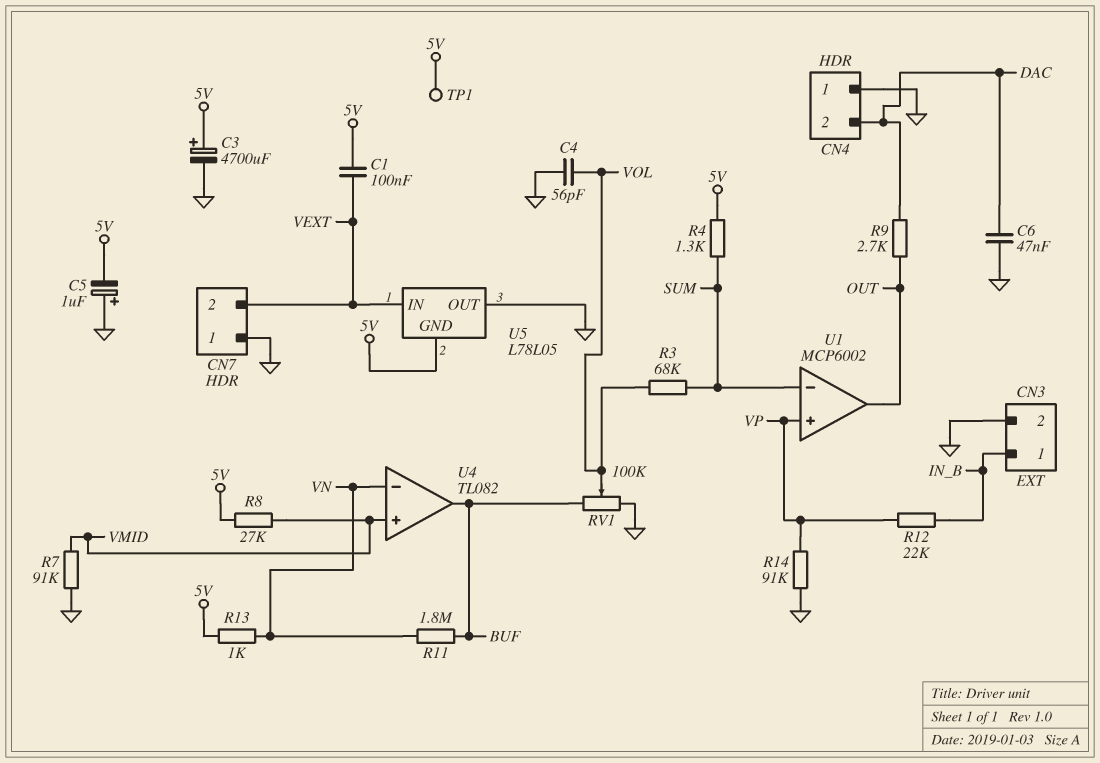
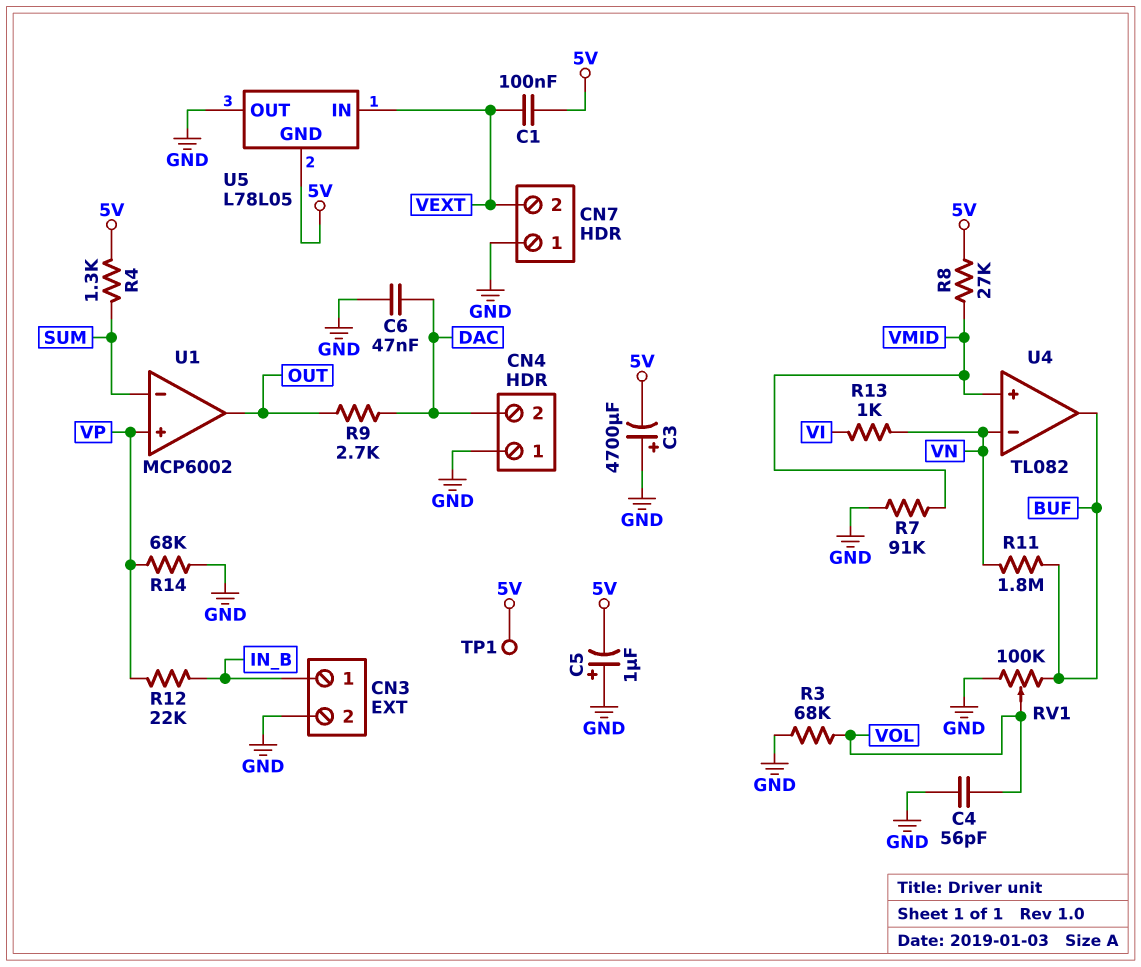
C3: 4700uF (plus 5V, minus GND) -> 4700uF (plus GND, minus 5V)
R3: 68k (SUM, VOL) -> 68k (GND, VOL)
R13: 1k (5V, VN) -> 1k (VI, VN)
R14: 91k (GND, VP) -> 68k (GND, VP)

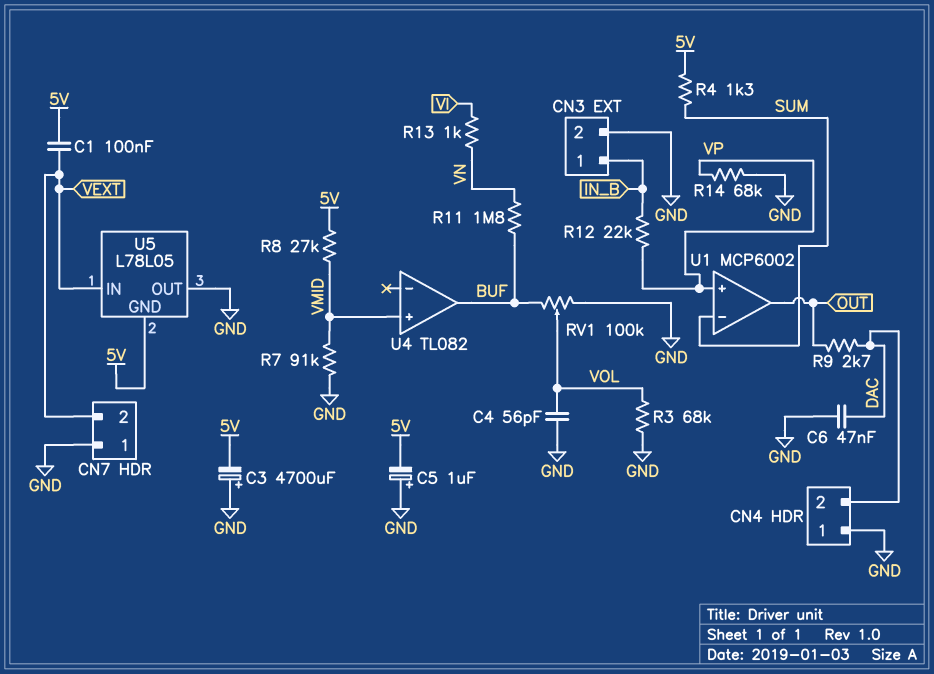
TP1: test point (5V) -> none
U4 pin in-: VN -> none

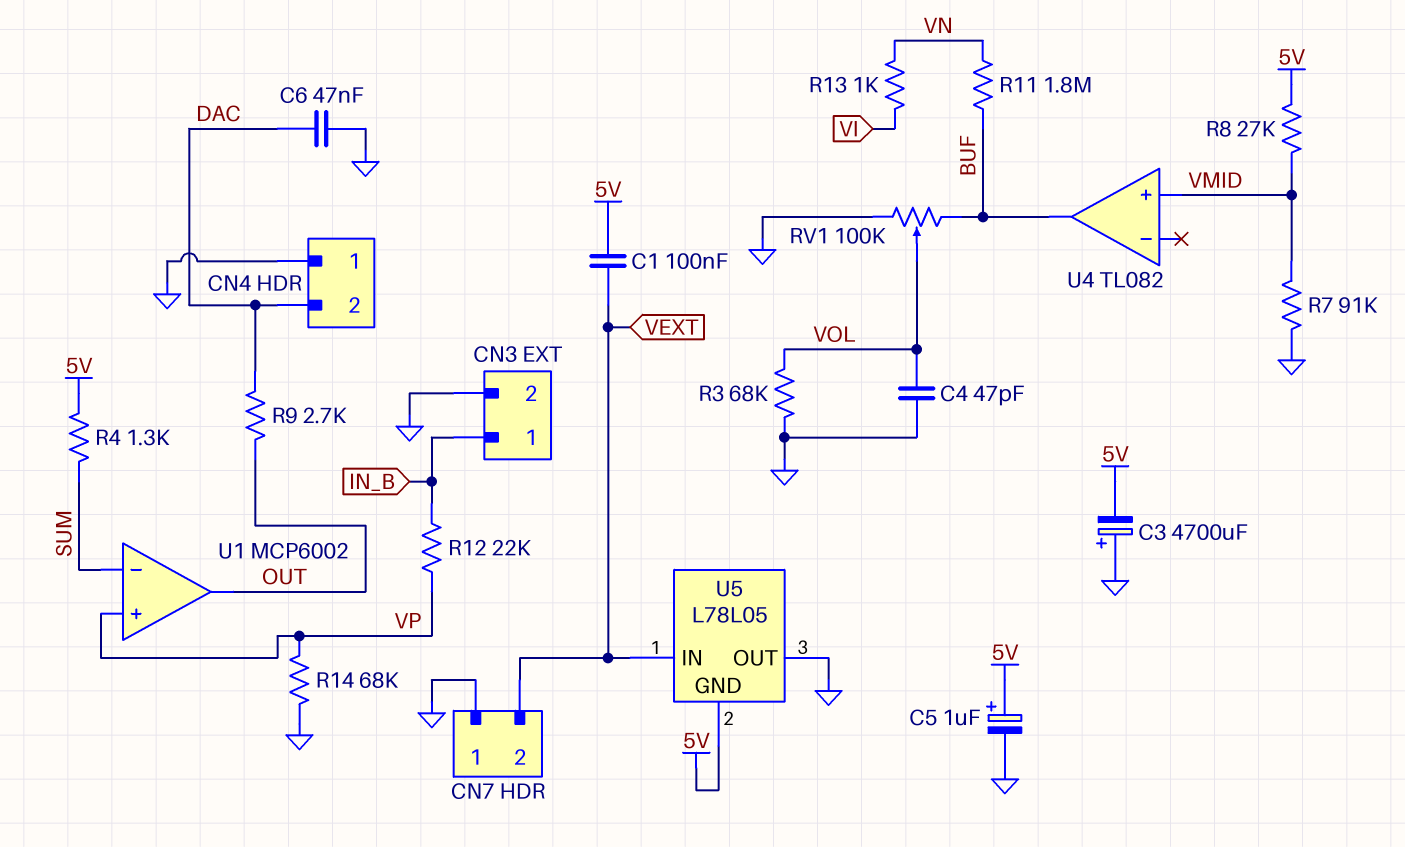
C4: 56pF (GND, VOL) -> 47pF (GND, VOL)
C5: 1uF (plus GND, minus 5V) -> 1uF (plus 5V, minus GND)

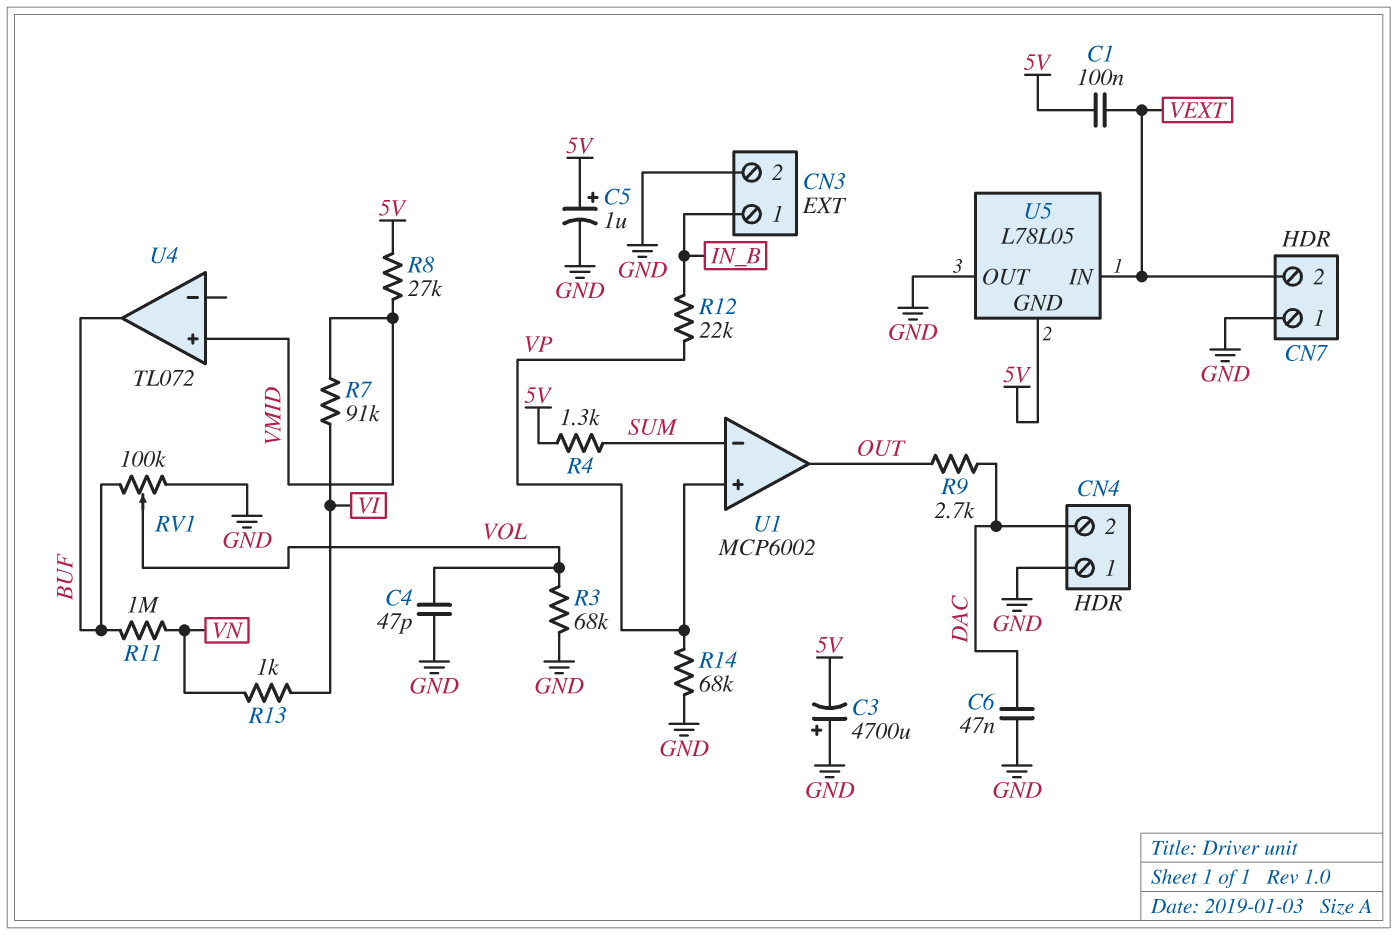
R7: 91k (GND, VMID) -> 91k (VI, VMID)
R11: 1.8M (BUF, VN) -> 1M (BUF, VN)
U4: TL082 -> TL072

